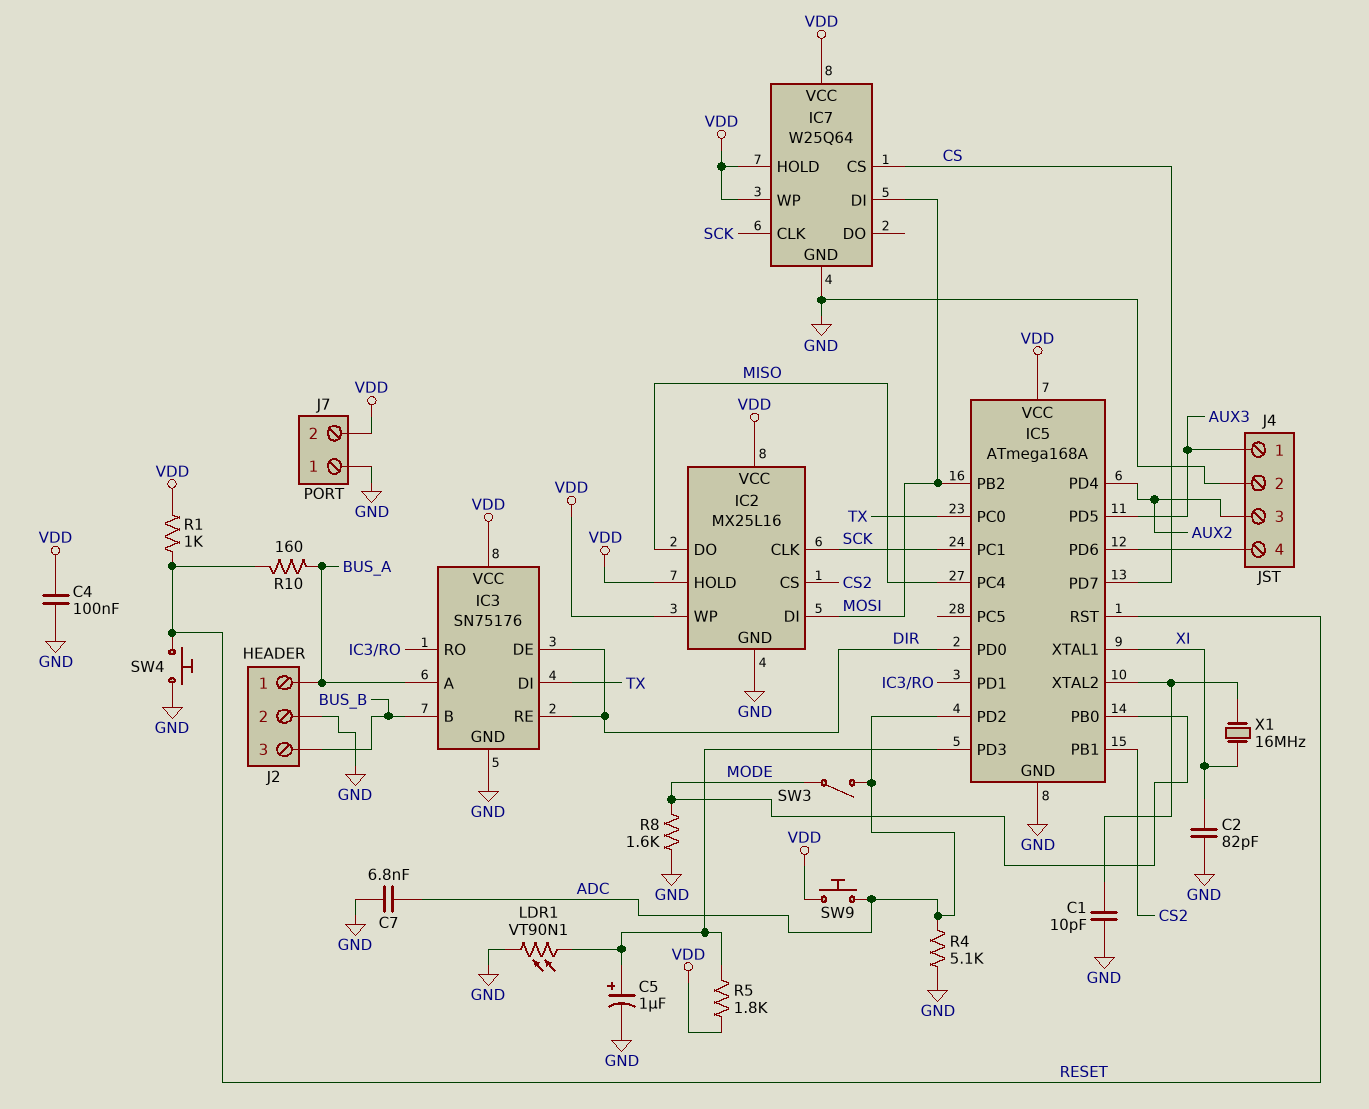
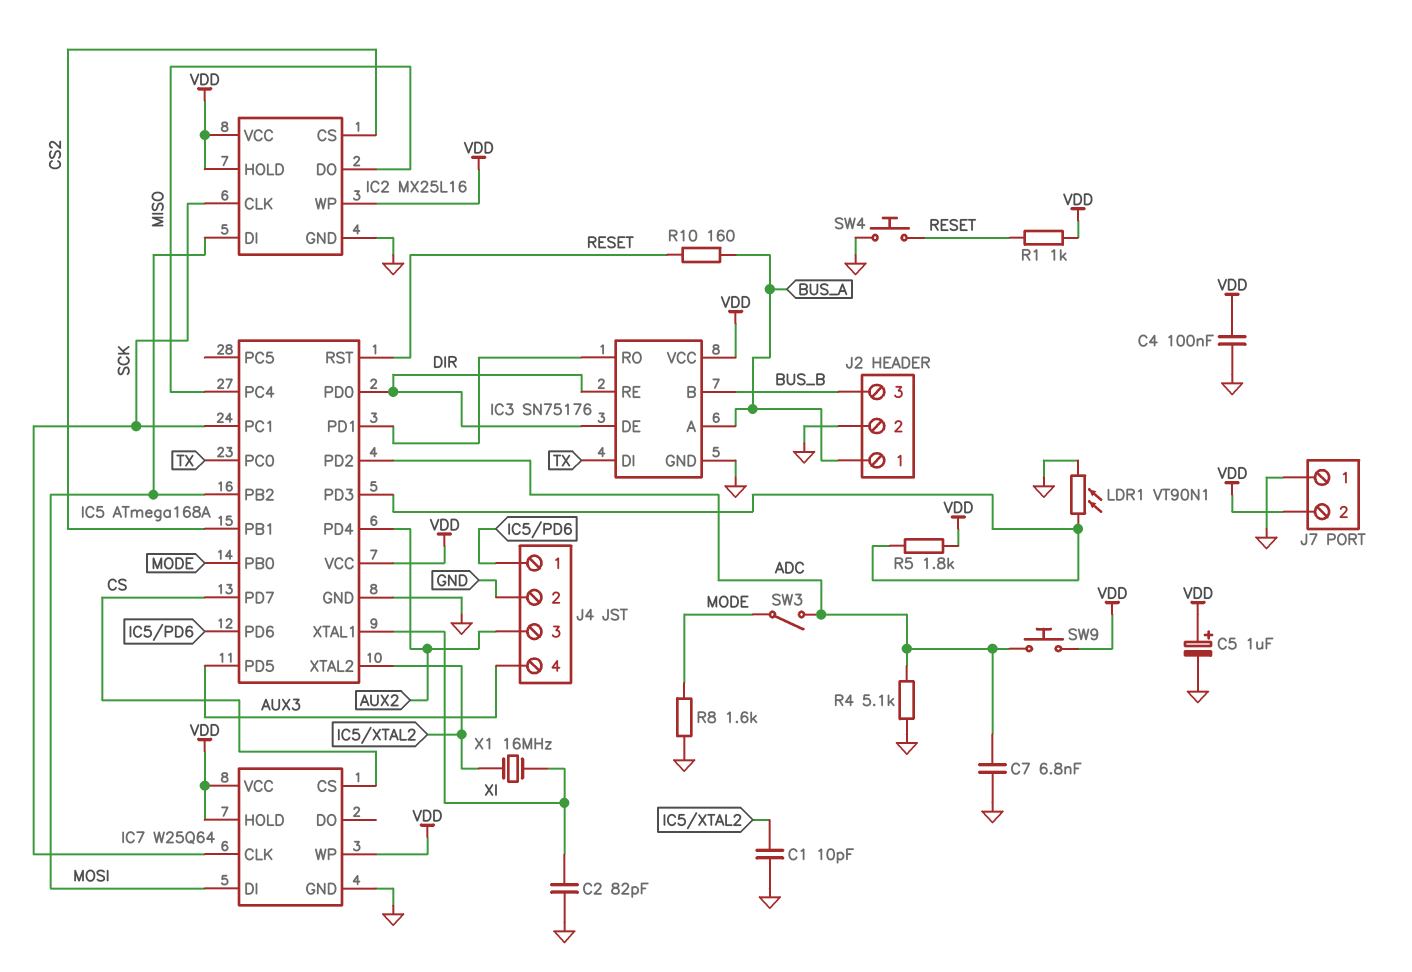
C5: 1uF (plus IC5/PD3, minus GND) -> 1uF (plus VDD, minus GND)
J4 pin 1: AUX3 -> IC5/PD6
J4 pin 4: IC5/PD6 -> AUX3

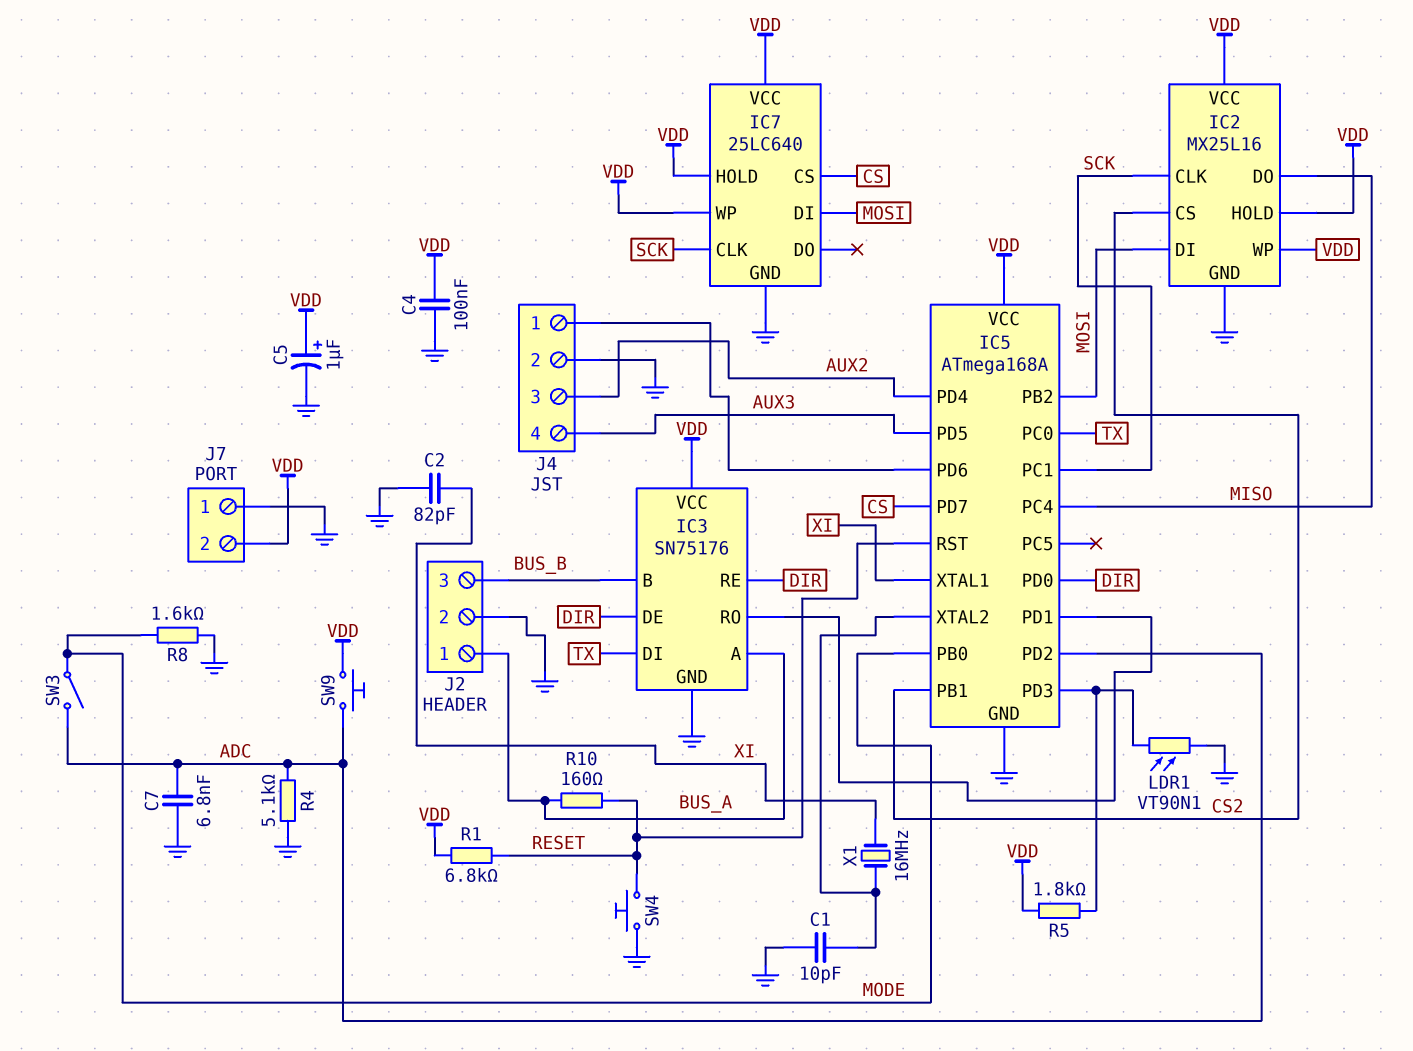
IC7: W25Q64 -> 25LC640
R1: 1k (RESET, VDD) -> 6.8k (RESET, VDD)

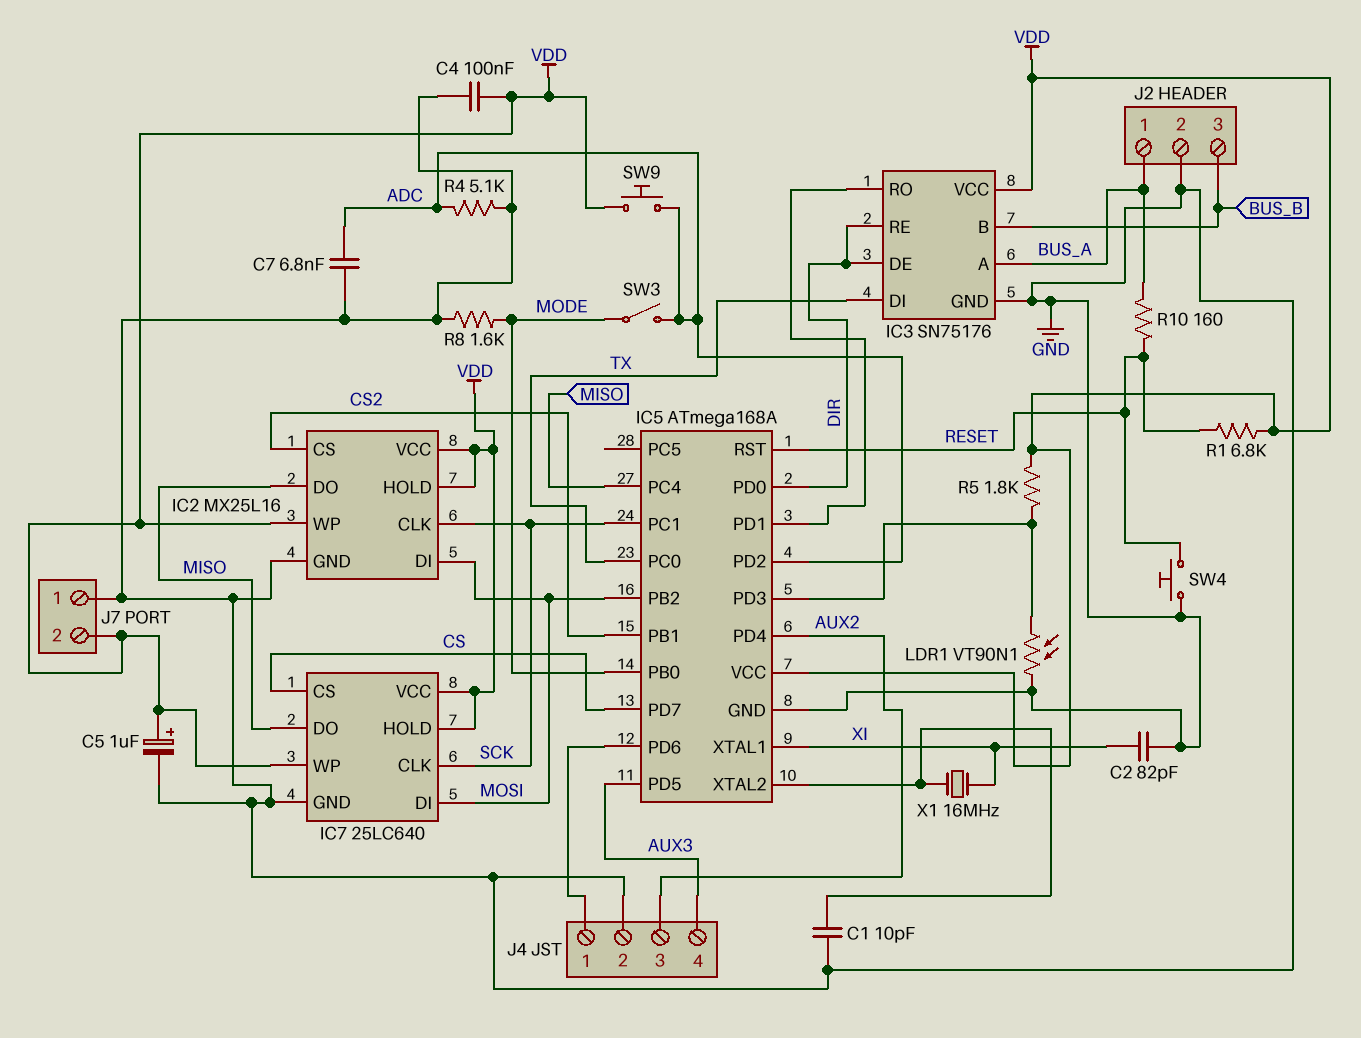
IC7 pin DO: none -> MISO

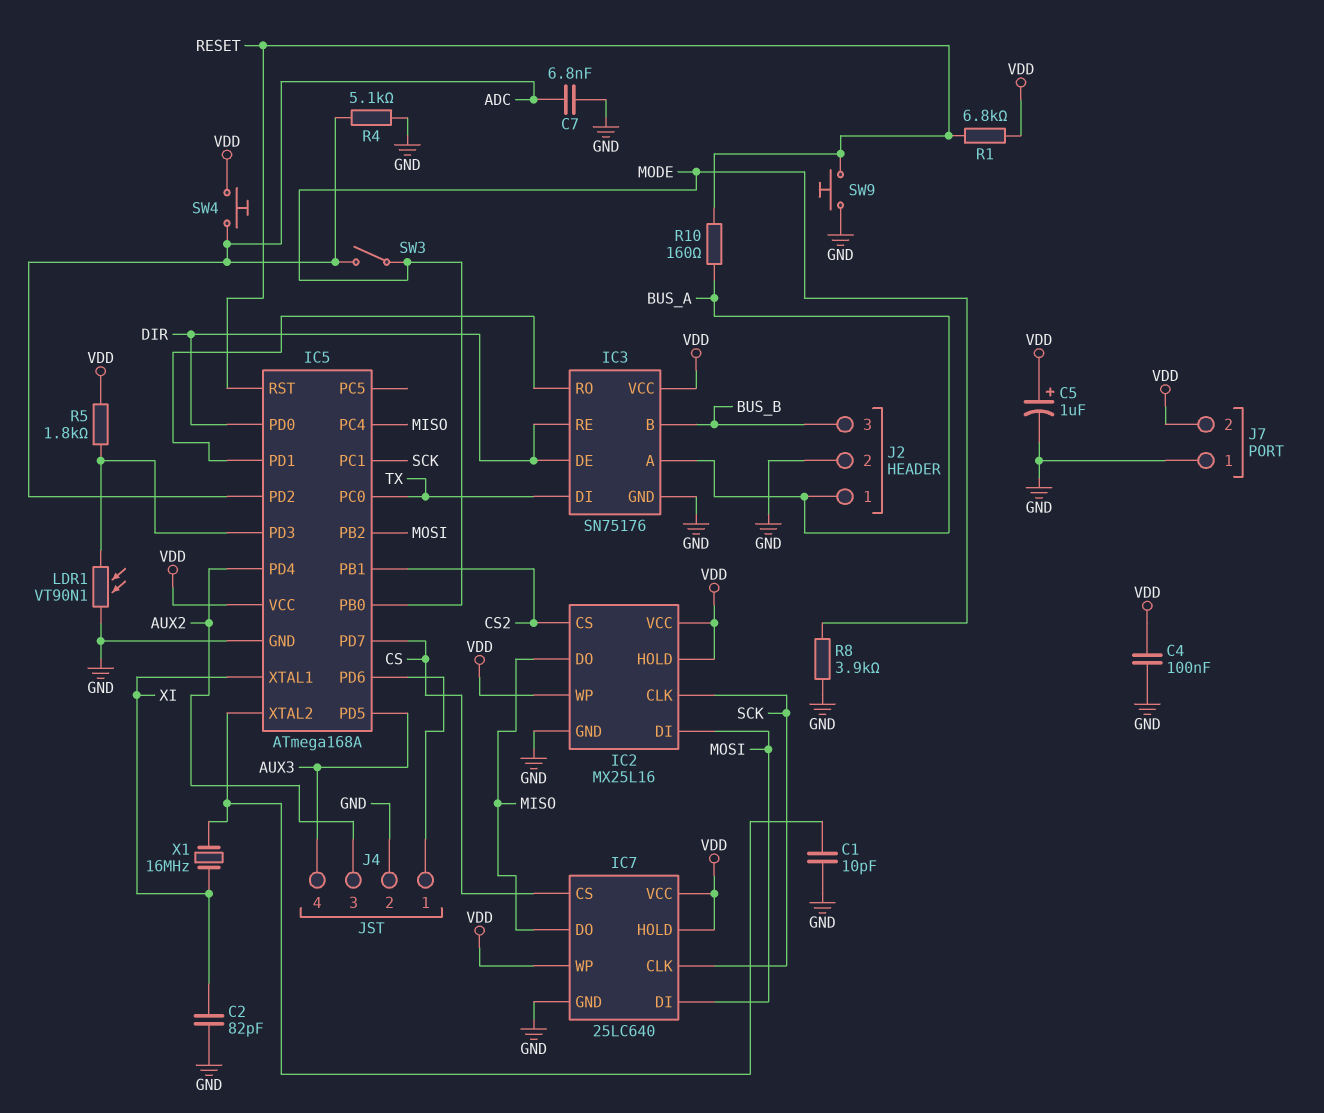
R8: 1.6k (GND, MODE) -> 3.9k (GND, MODE)
SW4: button (GND, RESET) -> button (ADC, VDD)
SW9: button (ADC, VDD) -> button (GND, RESET)

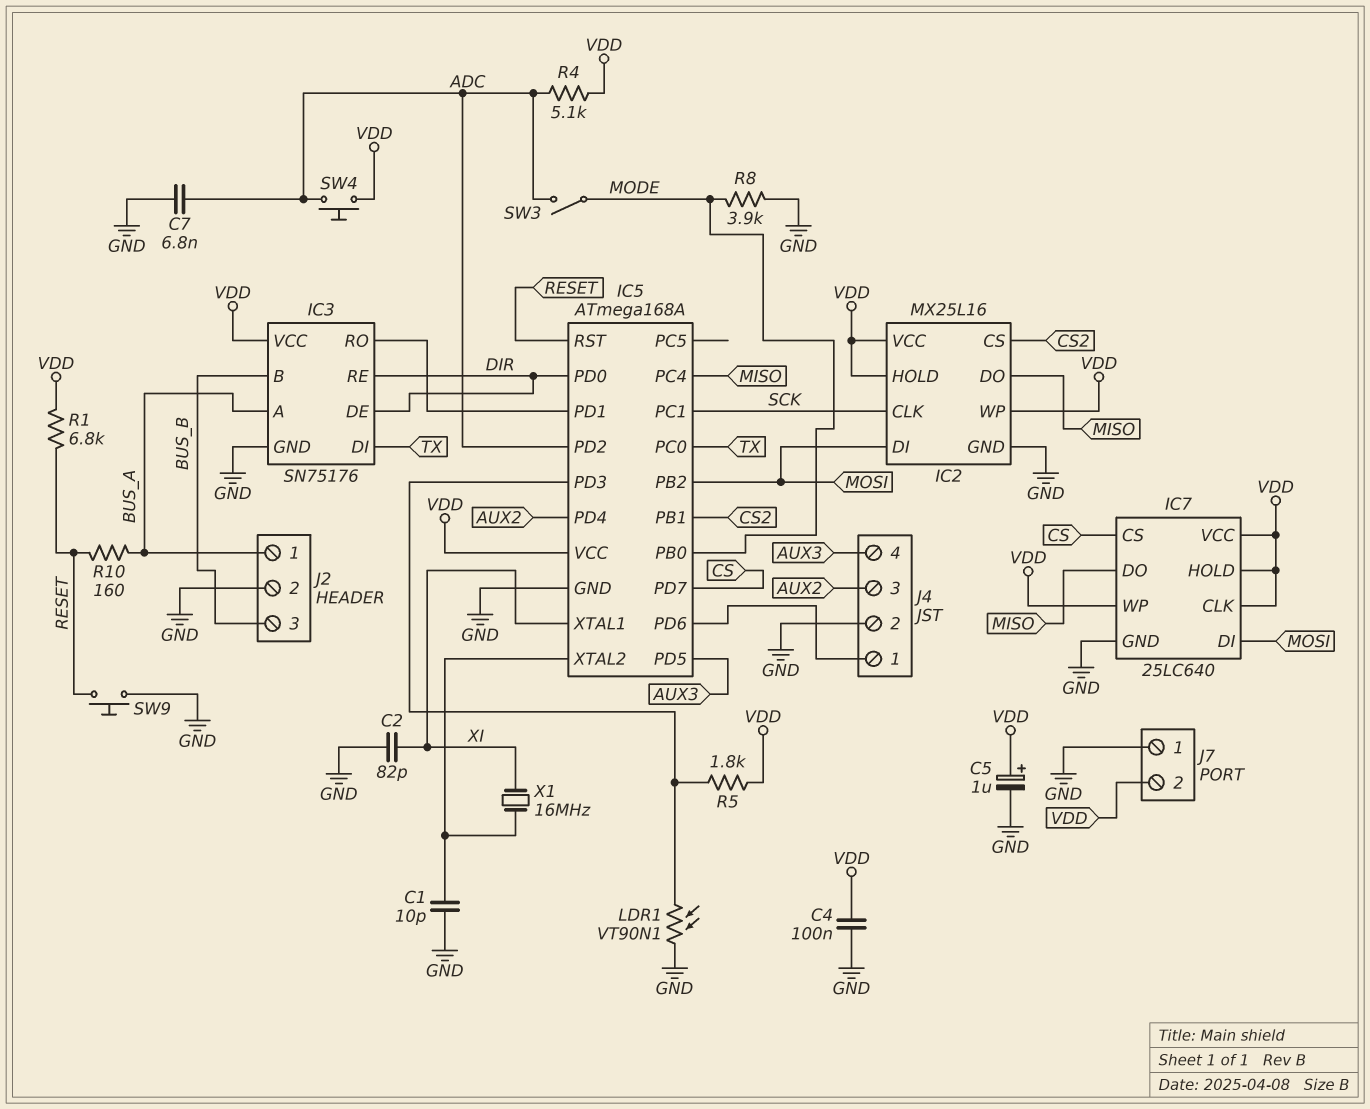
IC7 pin CLK: SCK -> VDD
R4: 5.1k (ADC, GND) -> 5.1k (ADC, VDD)

